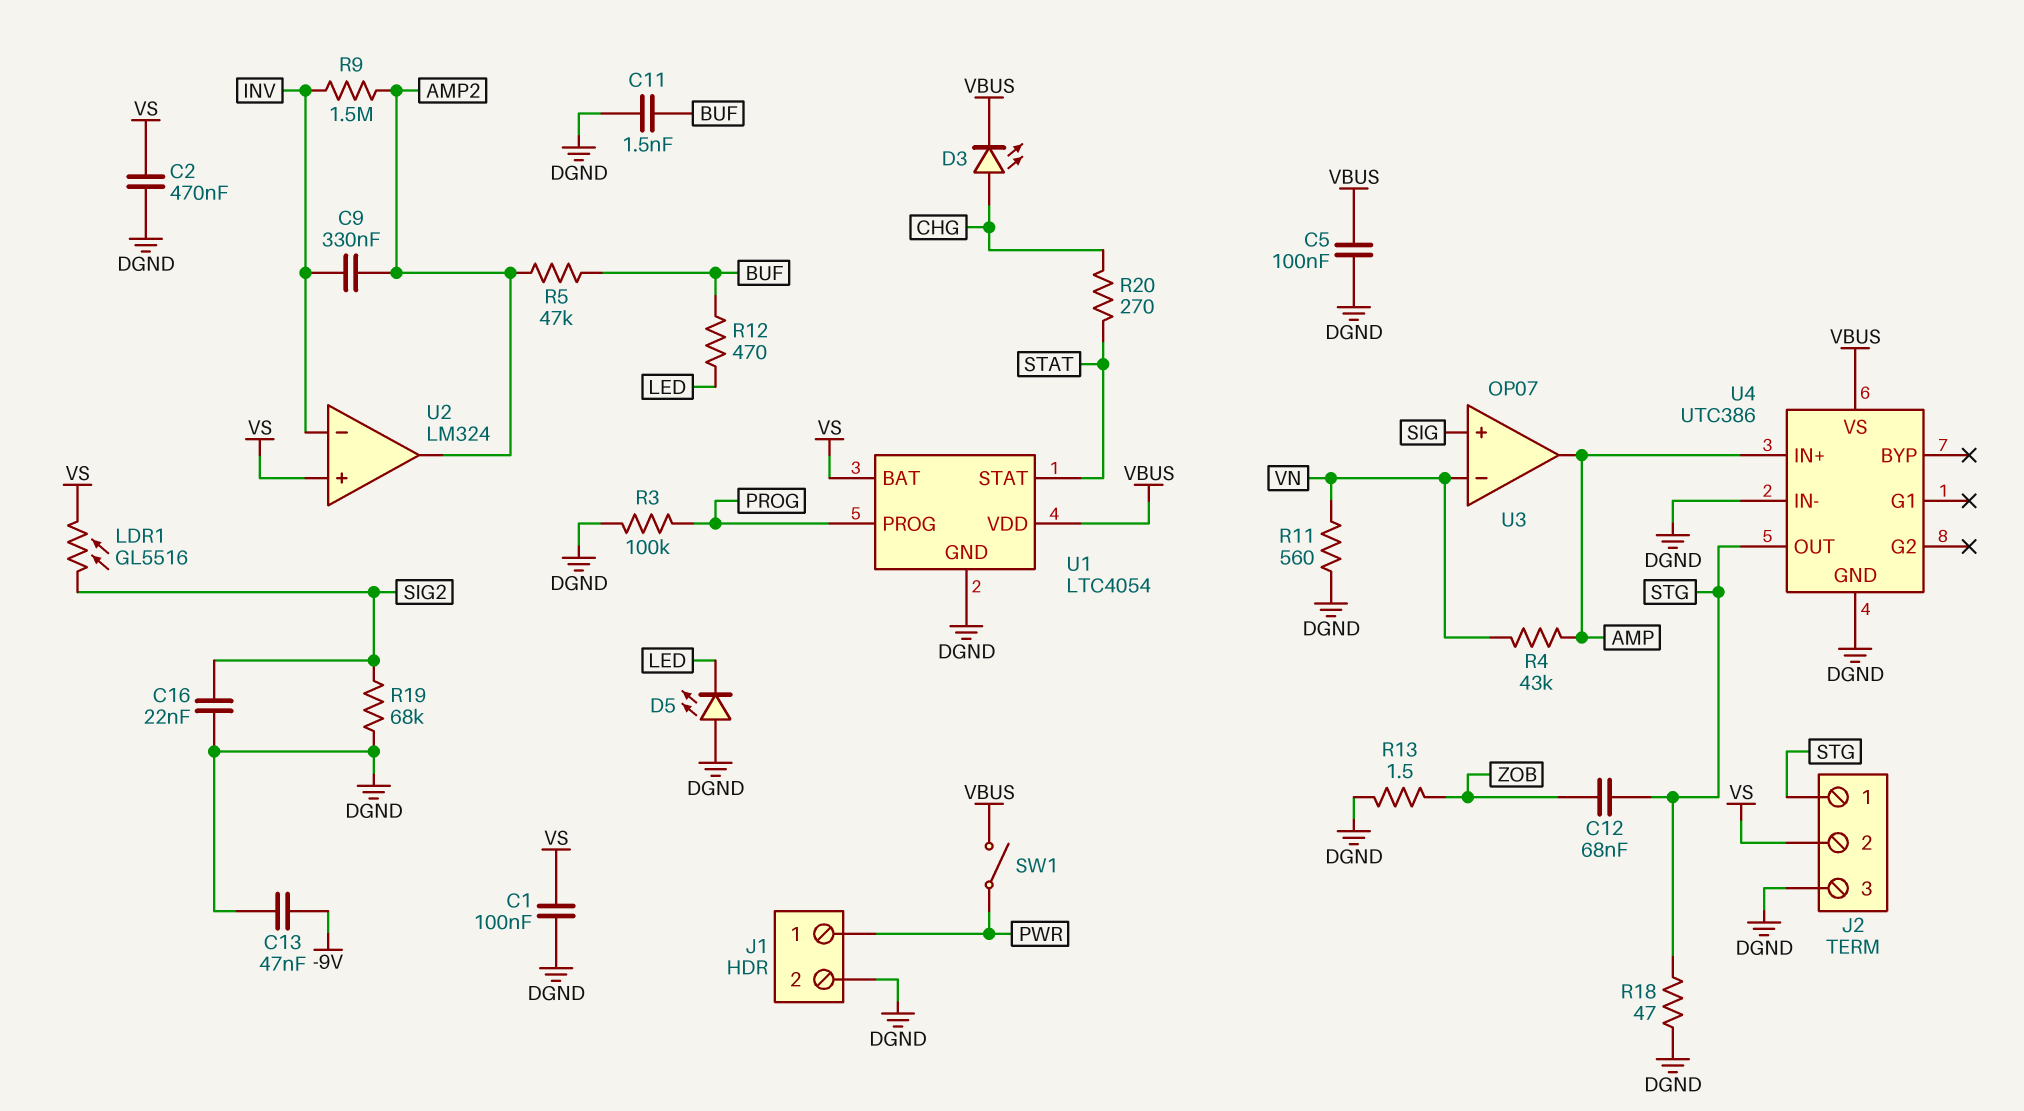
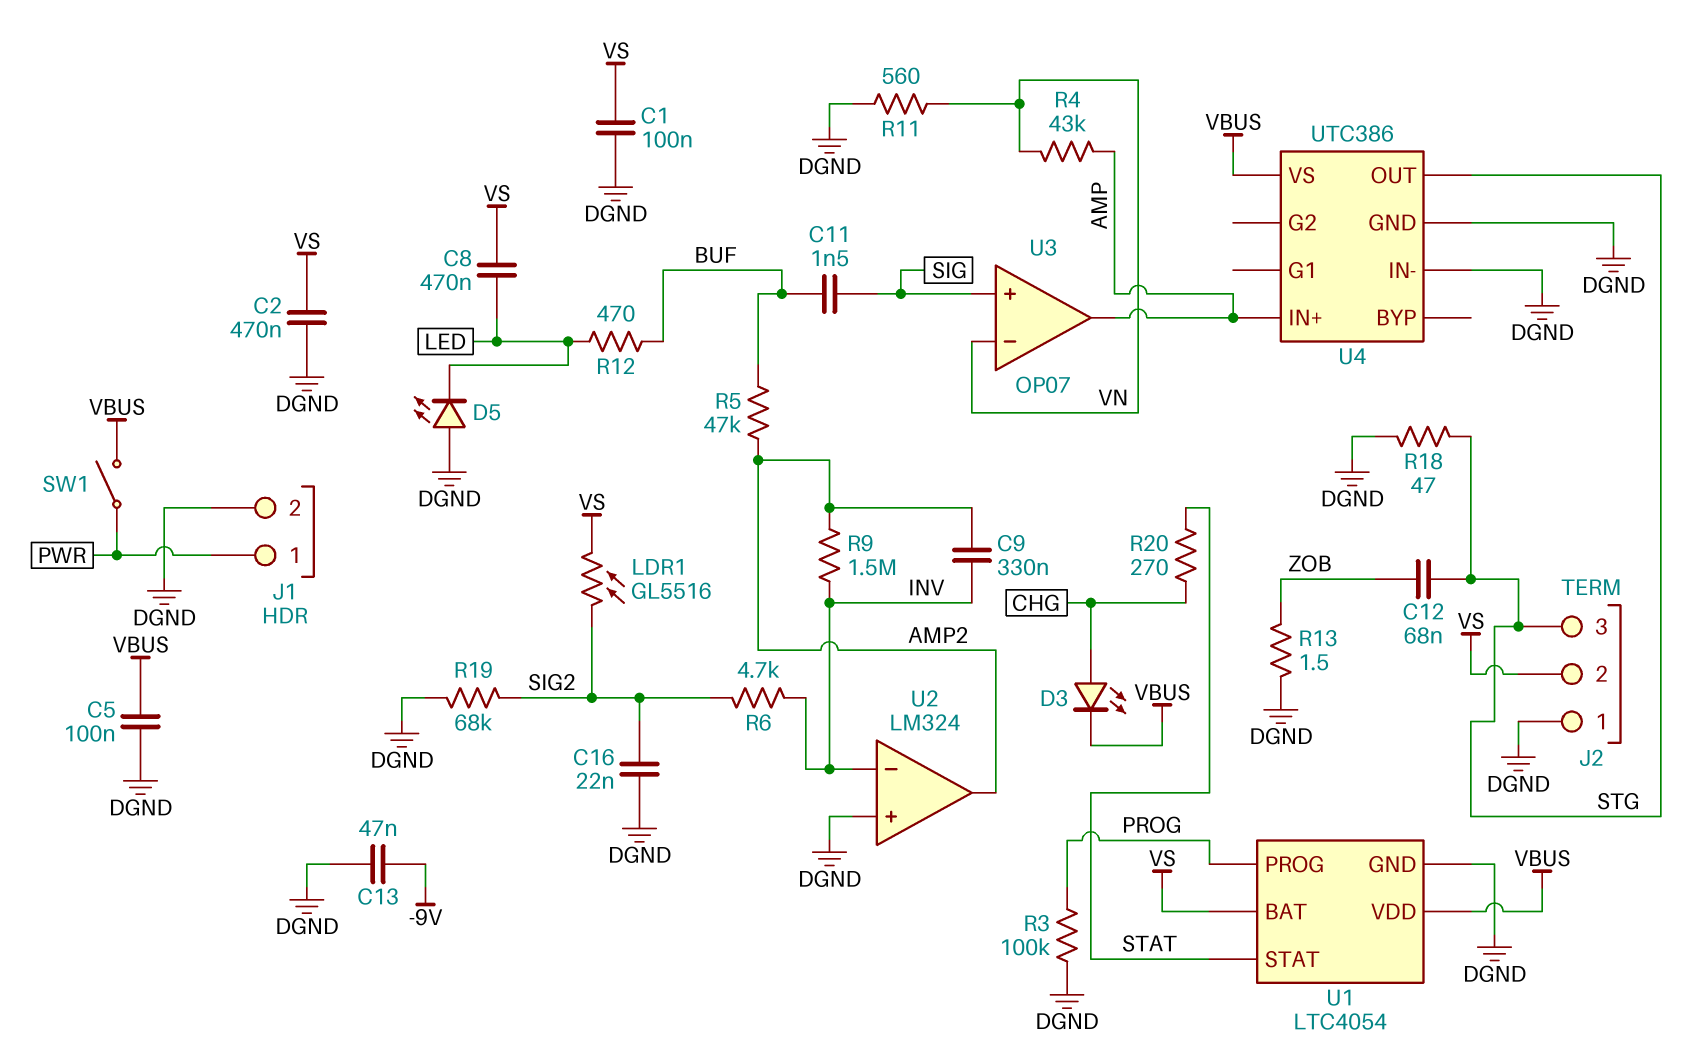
C8: none -> 470nF (LED, VS)
C11: 1.5nF (BUF, DGND) -> 1.5nF (BUF, SIG)
J2 pin 1: STG -> DGND
J2 pin 3: DGND -> STG
R6: none -> 4.7k (INV, SIG2)
U2 pin in+: VS -> DGND

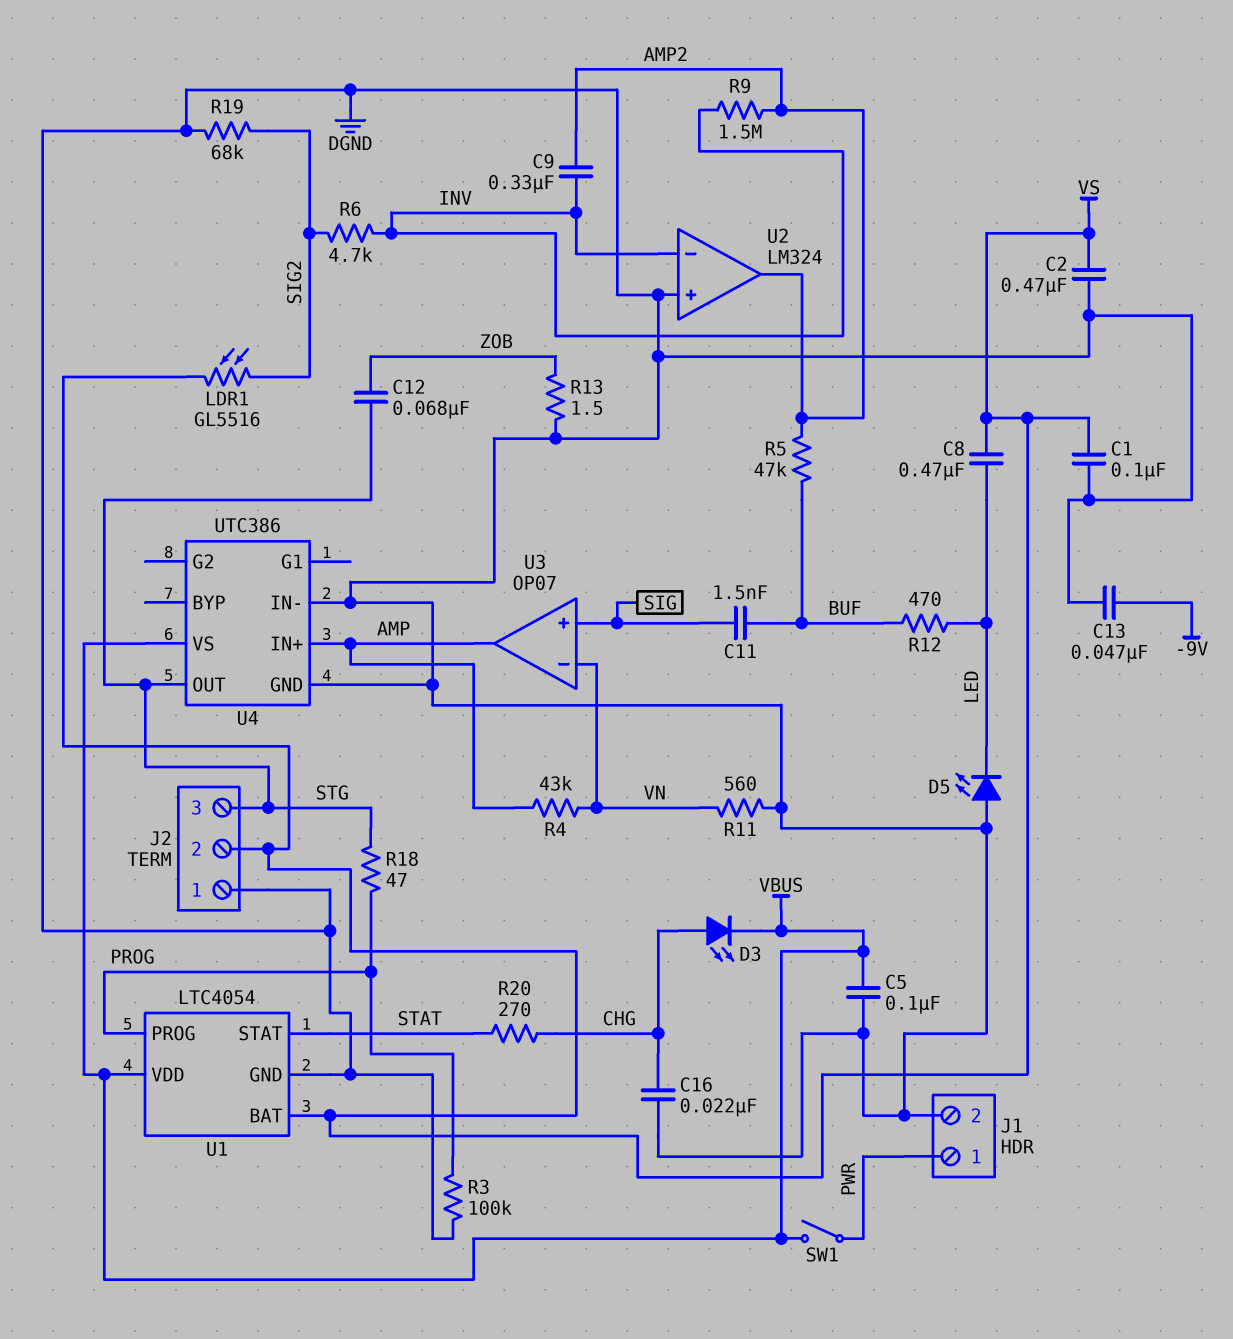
C16: 22nF (DGND, SIG2) -> 22nF (CHG, DGND)
R18: 47 (DGND, STG) -> 47 (PROG, STG)

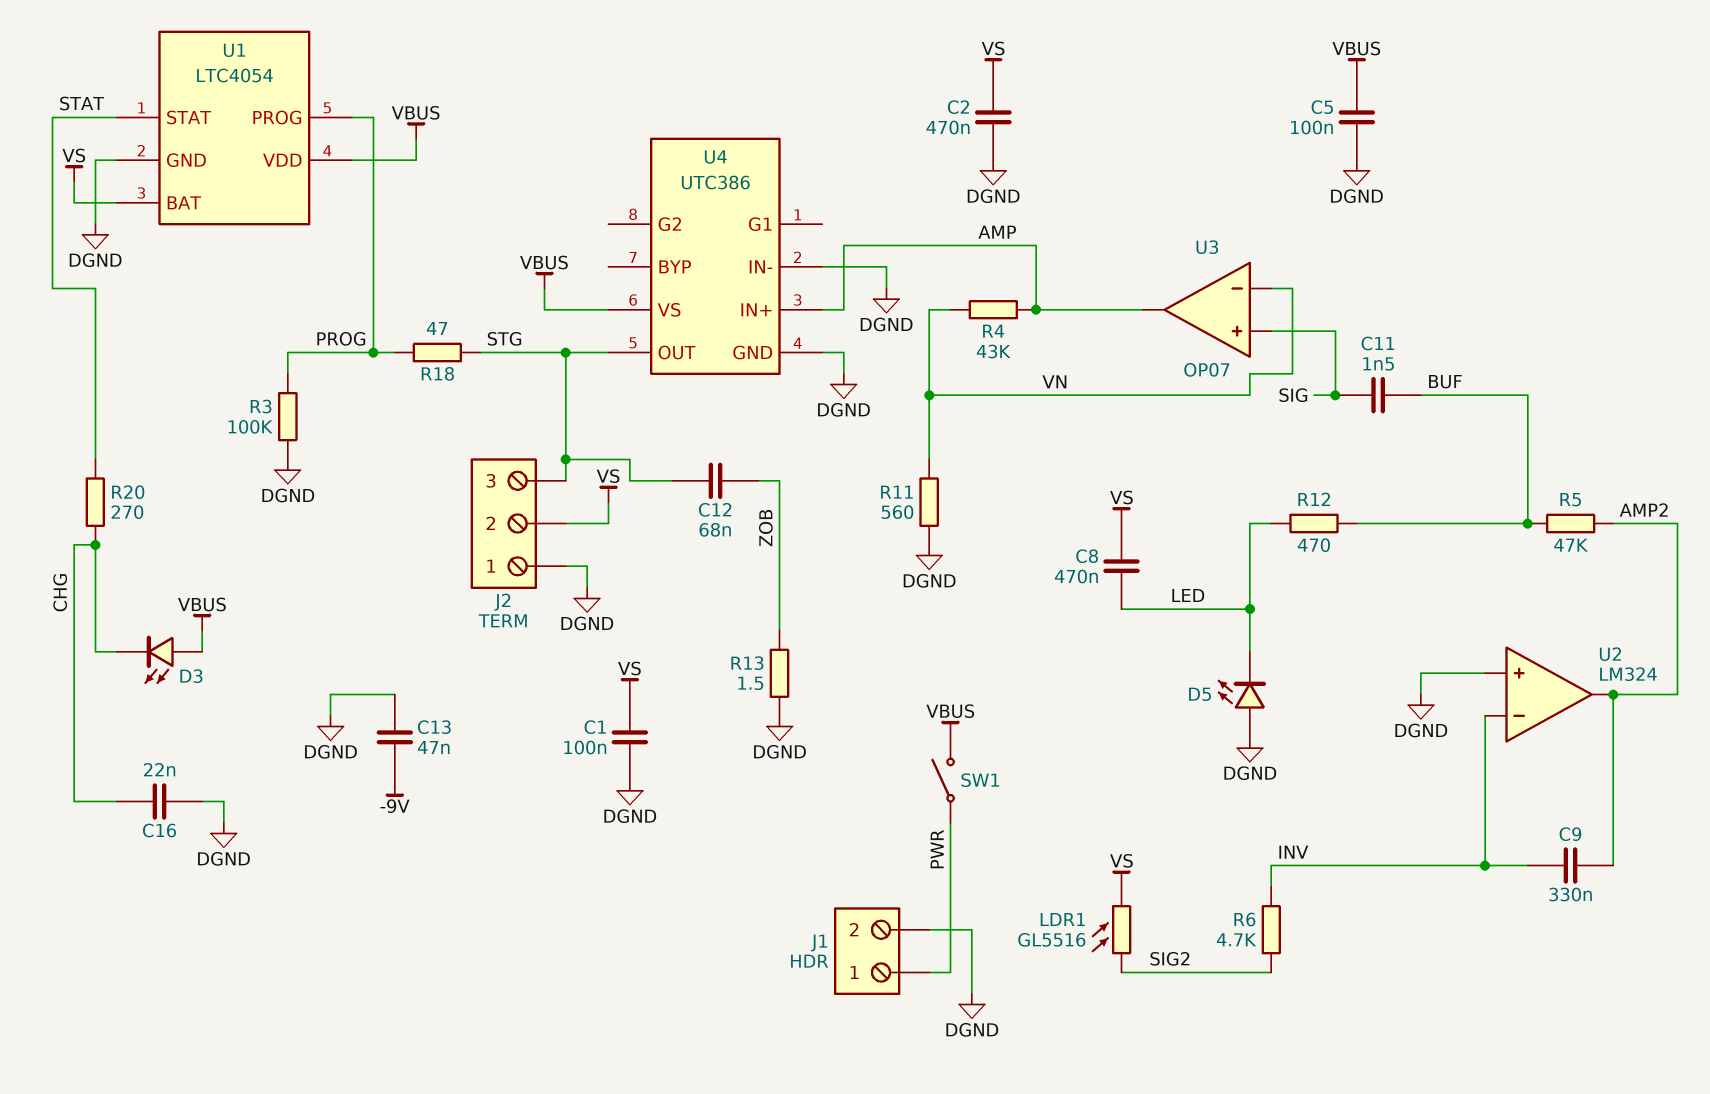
D3: LED (A CHG, K VBUS) -> LED (A VBUS, K CHG)
R9: 1.5M (AMP2, INV) -> none
R19: 68k (DGND, SIG2) -> none

